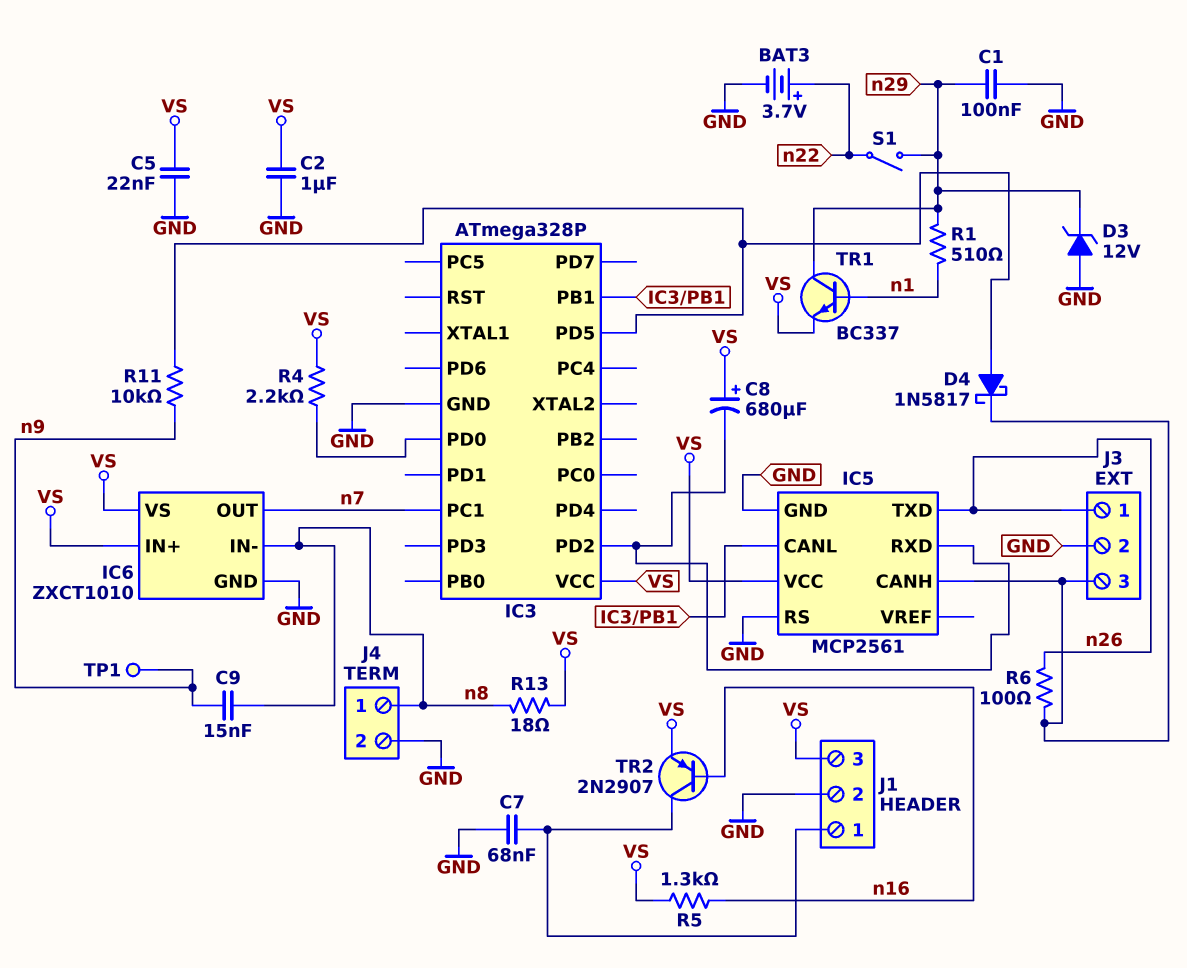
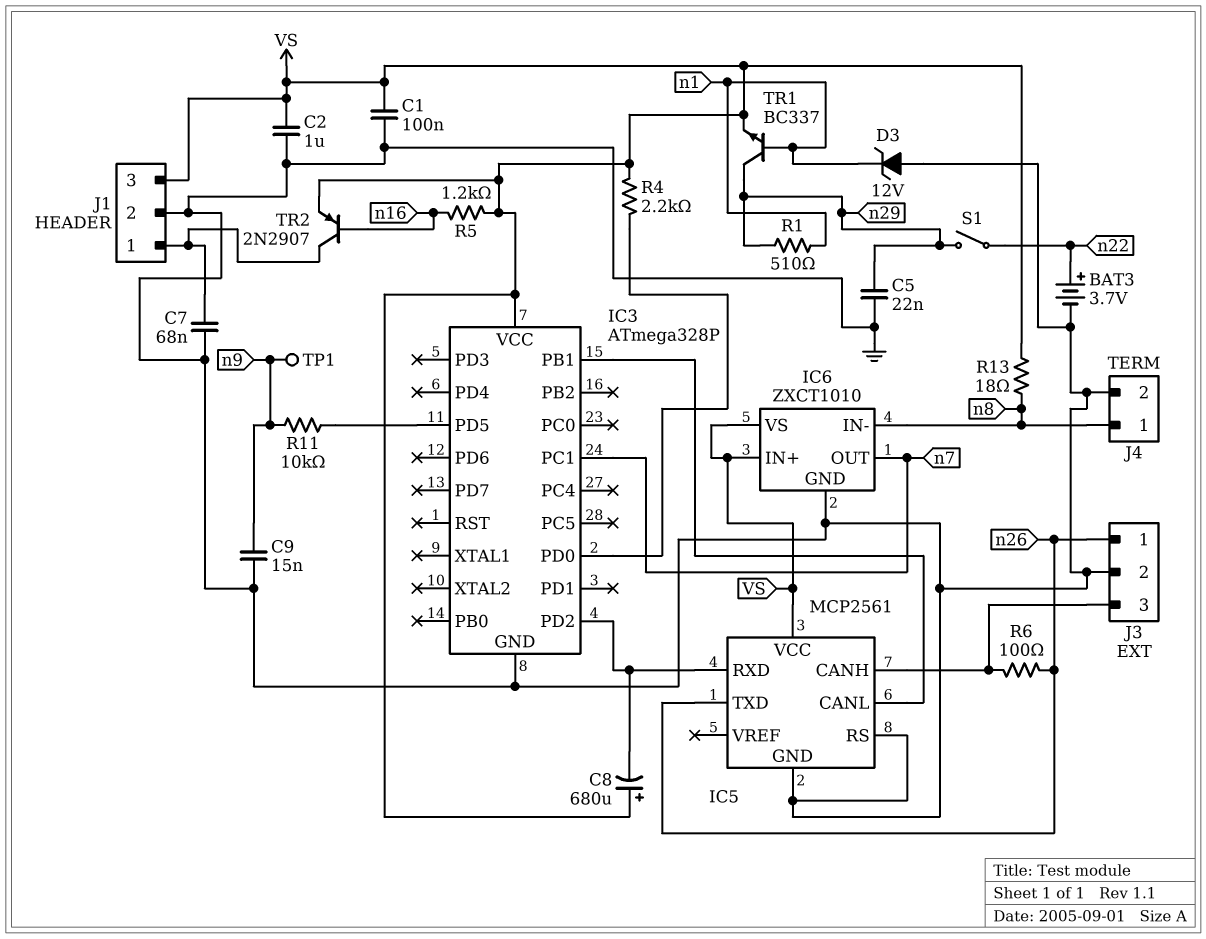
C1: 100nF (GND, n29) -> 100nF (GND, VS)
C5: 22nF (GND, VS) -> 22nF (GND, n29)
C9: 15nF (n8, n9) -> 15nF (GND, n9)
D3: zener 12V (A GND, K n29) -> zener 12V (A GND, K n1)
D4: schottky 1N5817 (A IC3/PD5, K IC5/CANH) -> none
R5: 1.3k (VS, n16) -> 1.2k (VS, n16)

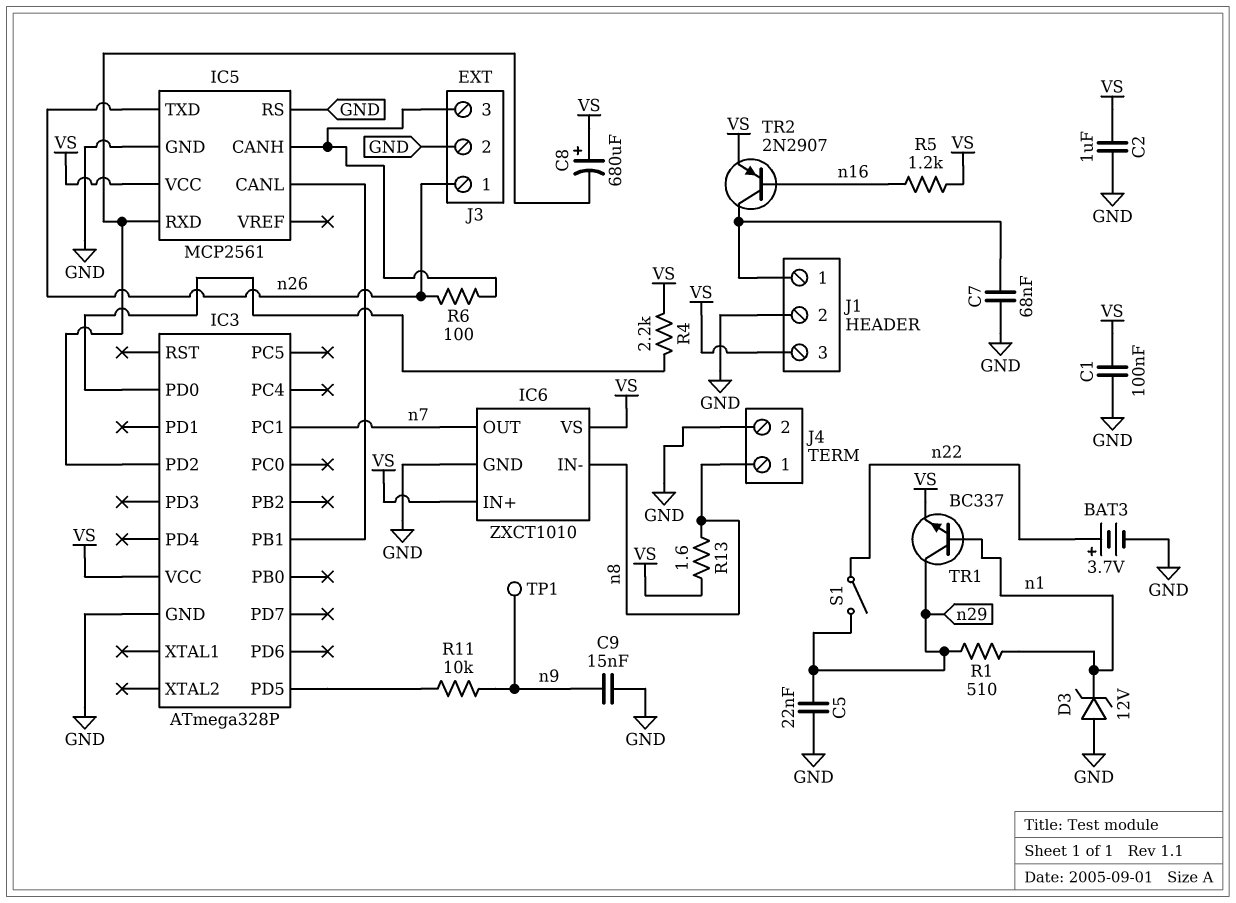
R13: 18 (VS, n8) -> 1.6 (VS, n8)

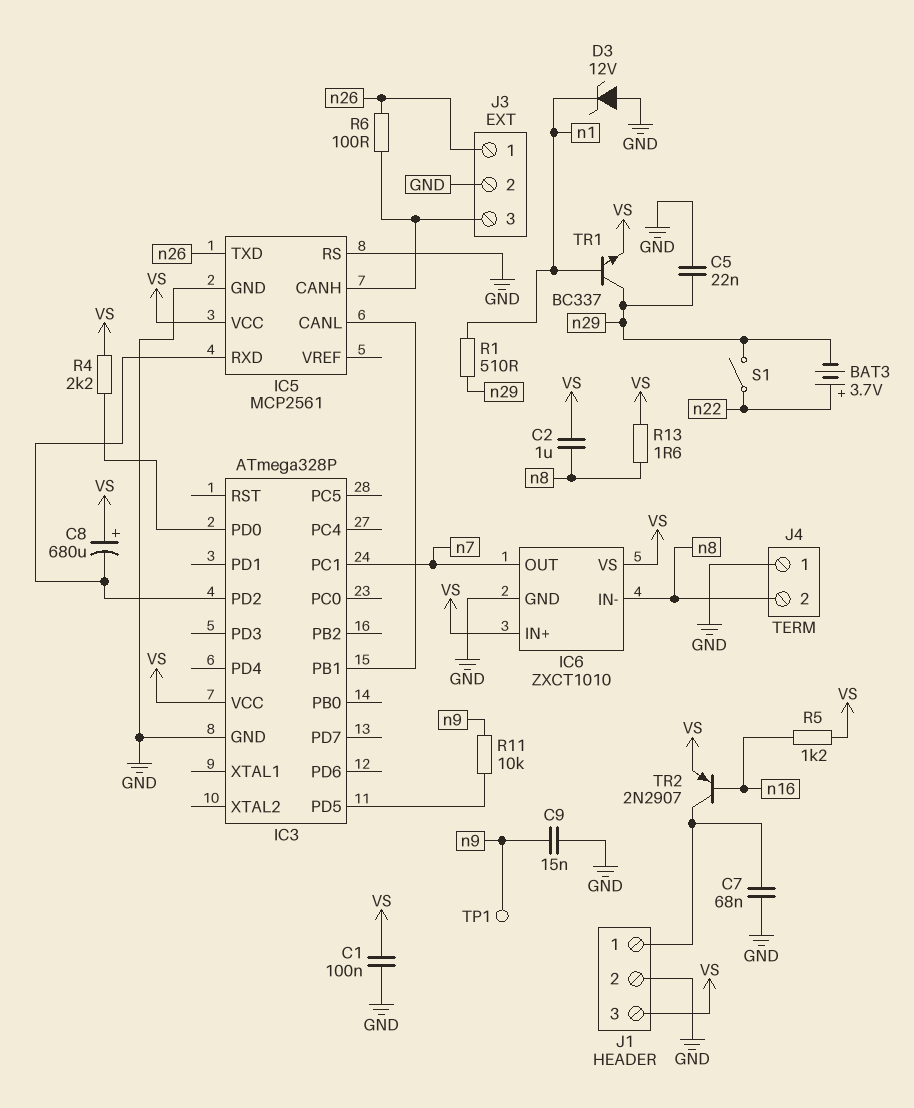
BAT3: 3.7V (plus n22, minus GND) -> 3.7V (plus n22, minus n29)
C2: 1uF (GND, VS) -> 1uF (VS, n8)
J4 pin 1: n8 -> GND
J4 pin 2: GND -> n8

